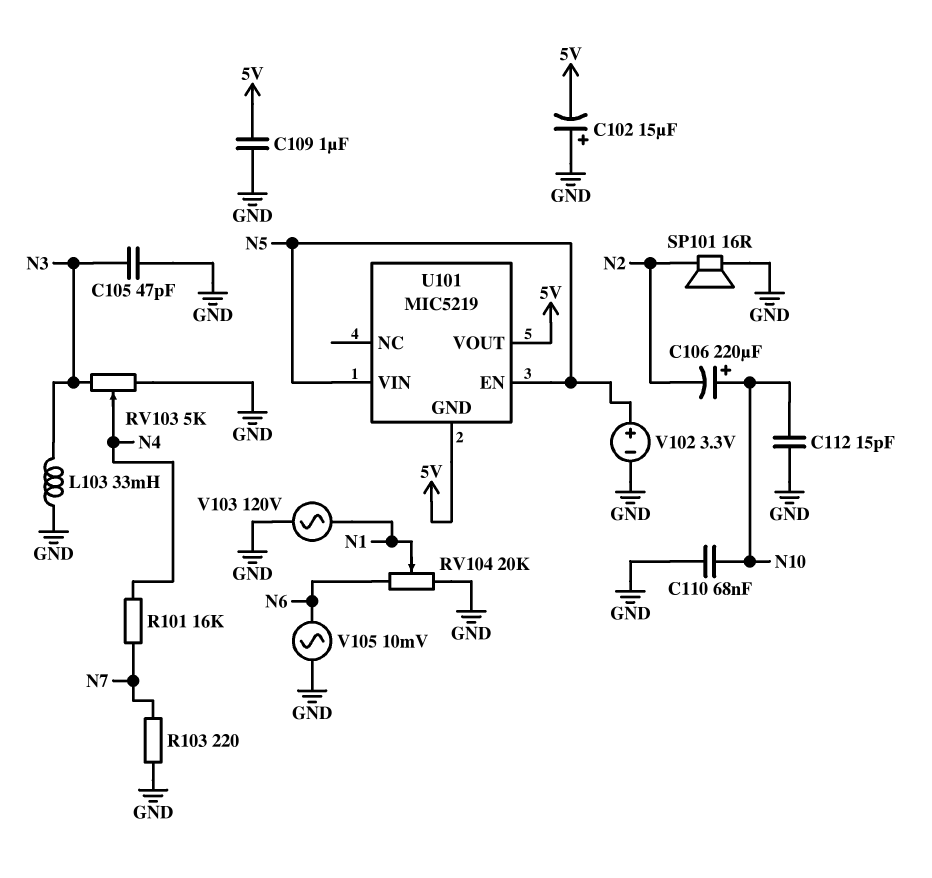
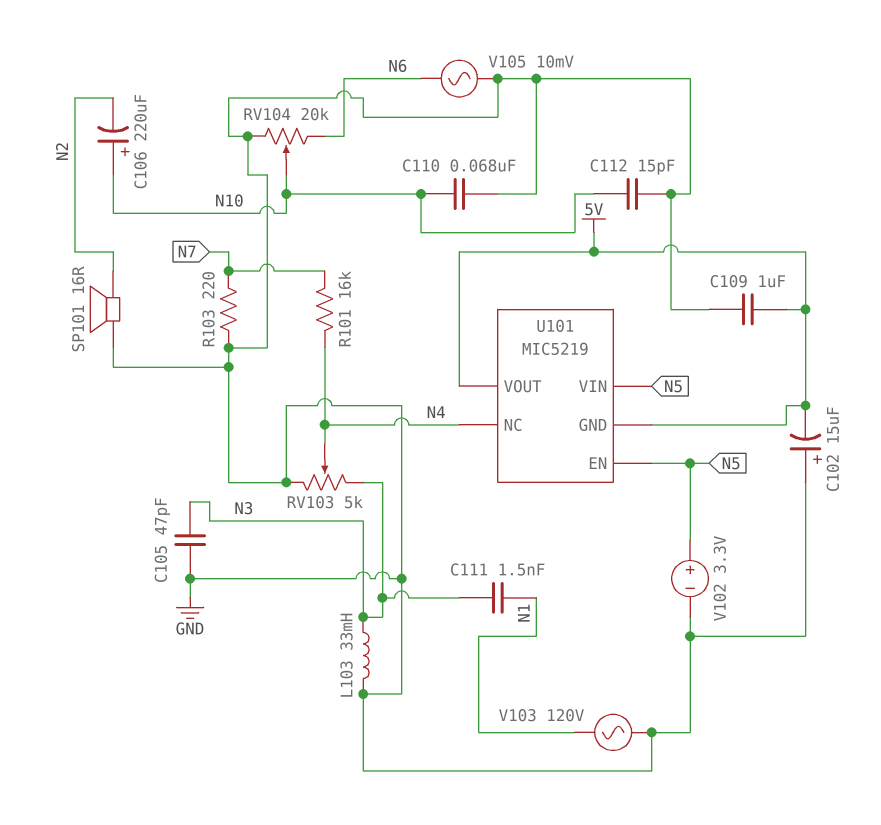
C111: none -> 1.5nF (N1, N3)
RV104: 20k (GND, N6, wiper N1) -> 20k (GND, N6, wiper N10)
U101 pin NC: none -> N4

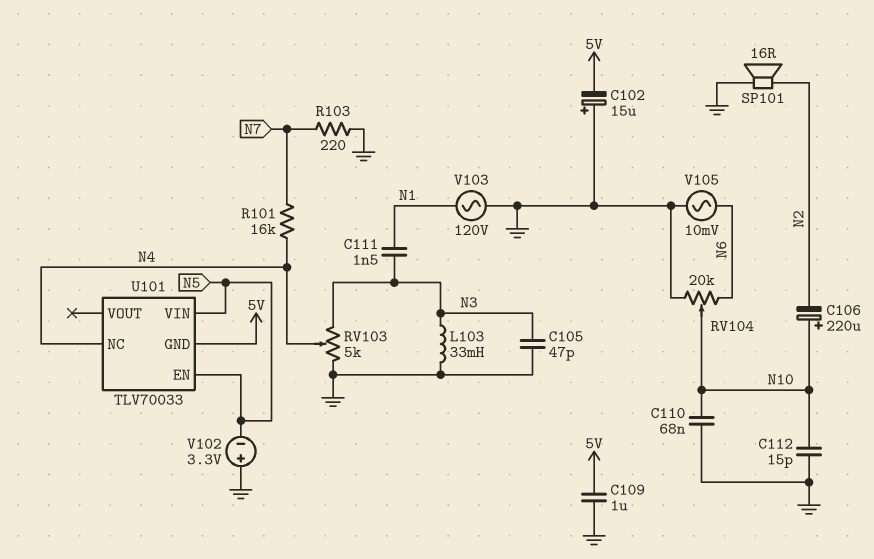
U101: MIC5219 -> TLV70033
U101 pin VOUT: 5V -> none
V102: 3.3V (plus N5, minus GND) -> 3.3V (plus GND, minus N5)

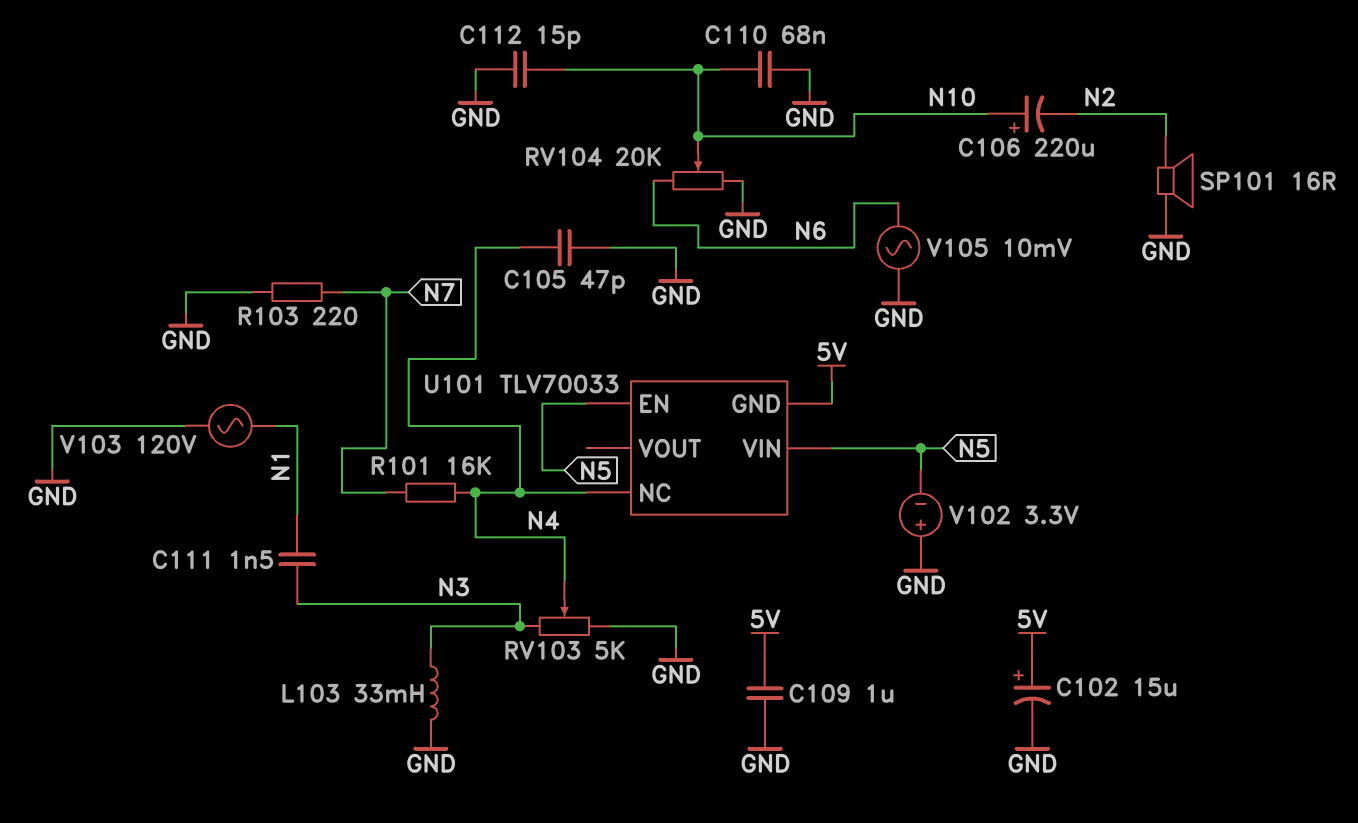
C102: 15uF (plus GND, minus 5V) -> 15uF (plus 5V, minus GND)
C105: 47pF (GND, N3) -> 47pF (GND, N4)

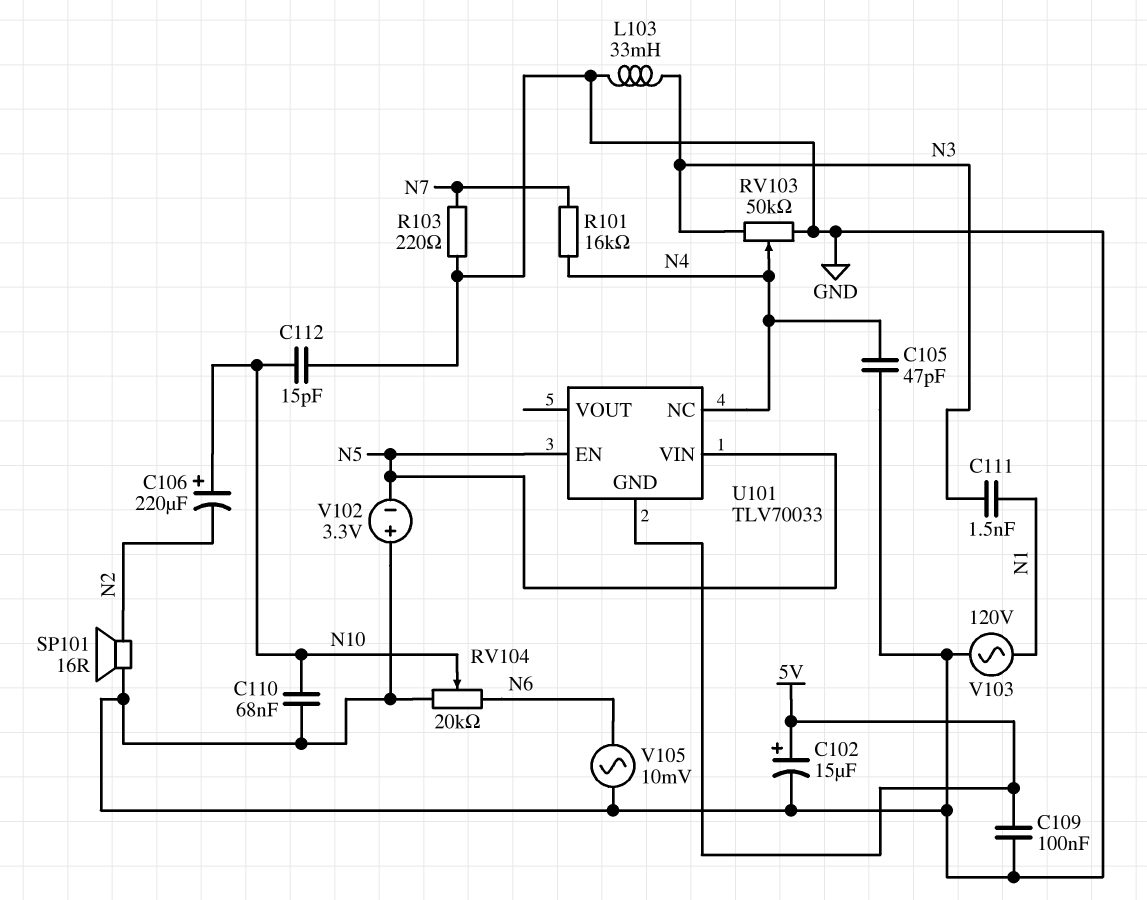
C109: 1uF (5V, GND) -> 100nF (5V, GND)
RV103: 5k (GND, N3, wiper N4) -> 50k (GND, N3, wiper N4)

